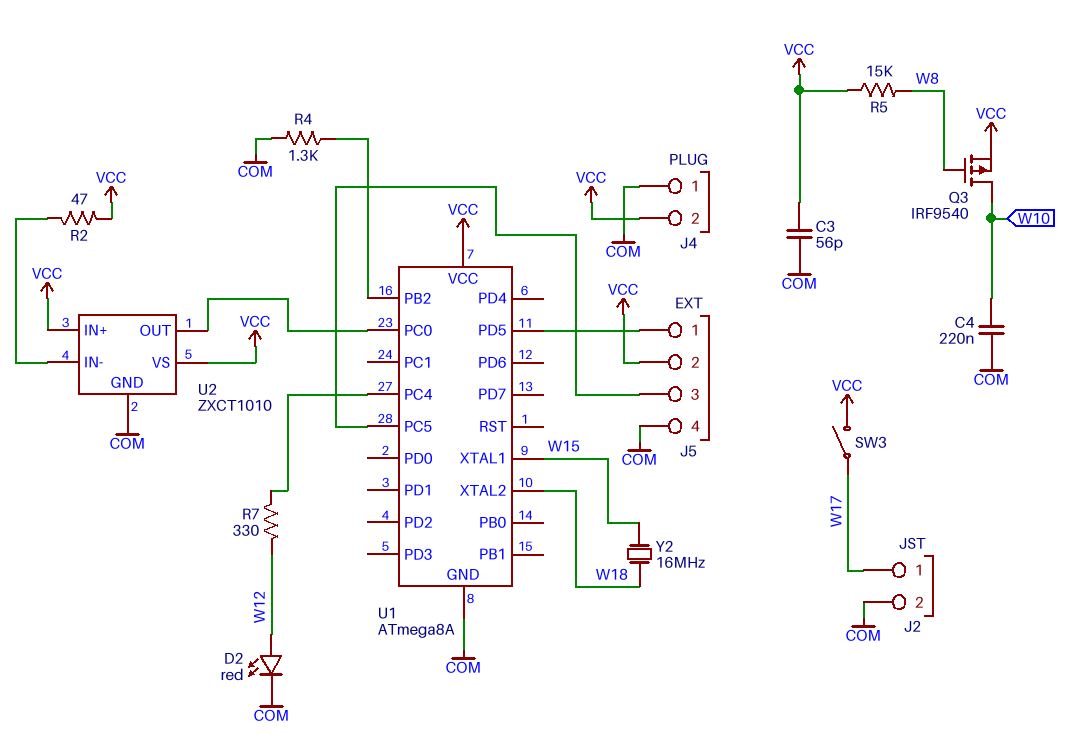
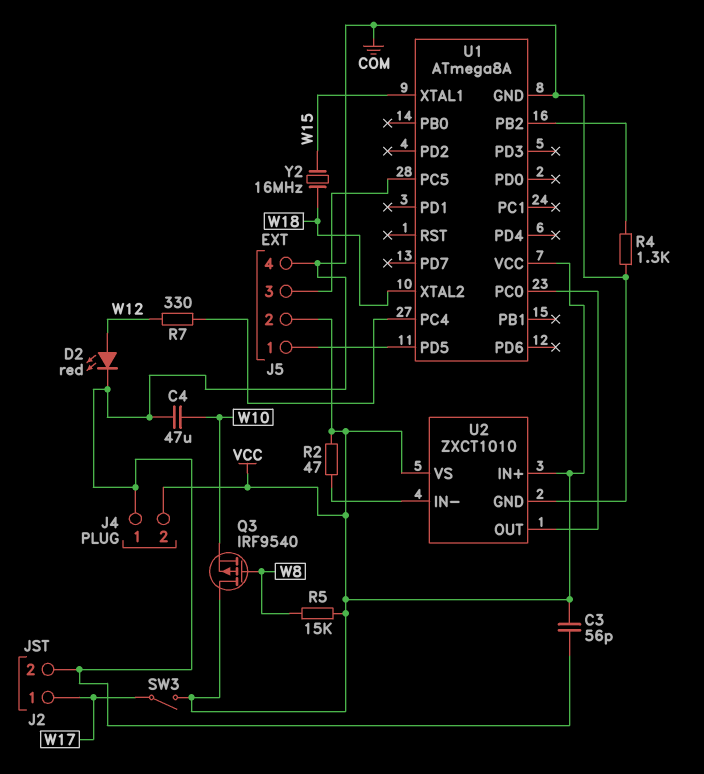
C4: 220nF (COM, W10) -> 47uF (COM, W10)
Q3: PMOS IRF9540 (G W8, D W10, S VCC) -> PMOS IRF9540 (G W8, D VCC, S W10)

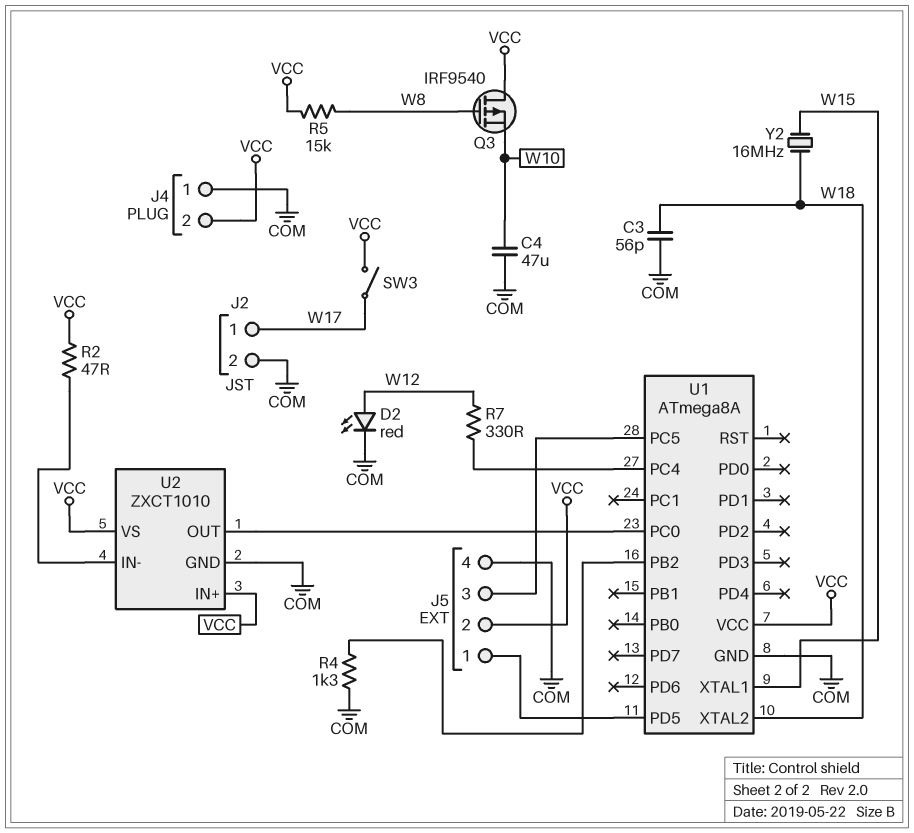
C3: 56pF (COM, VCC) -> 56pF (COM, W18)

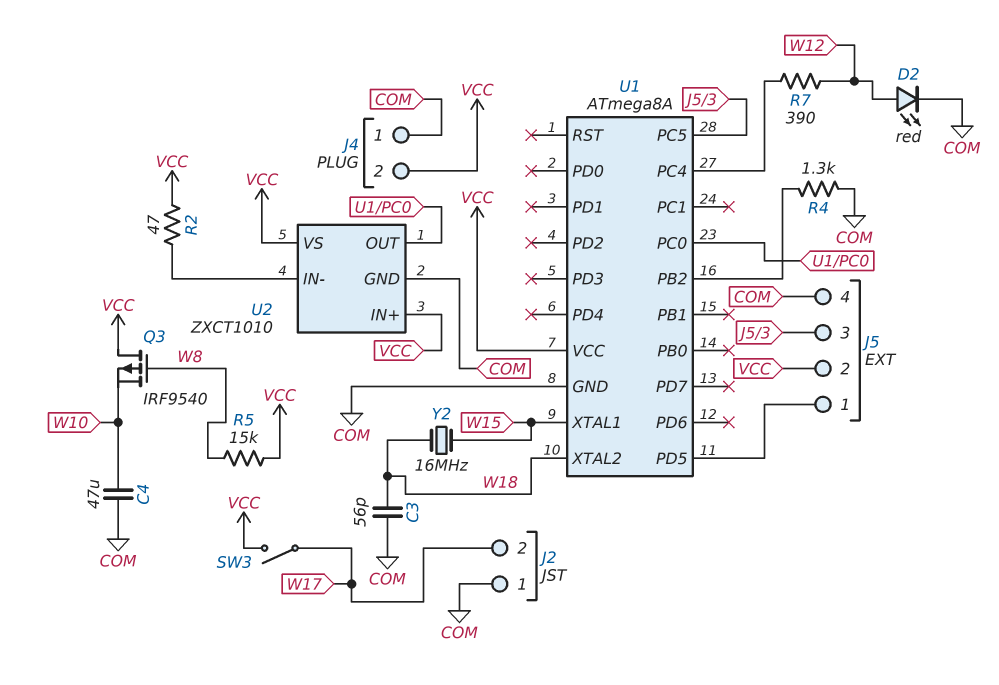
J2 pin 1: W17 -> COM
J2 pin 2: COM -> W17
R7: 330 (U1/PC4, W12) -> 390 (U1/PC4, W12)

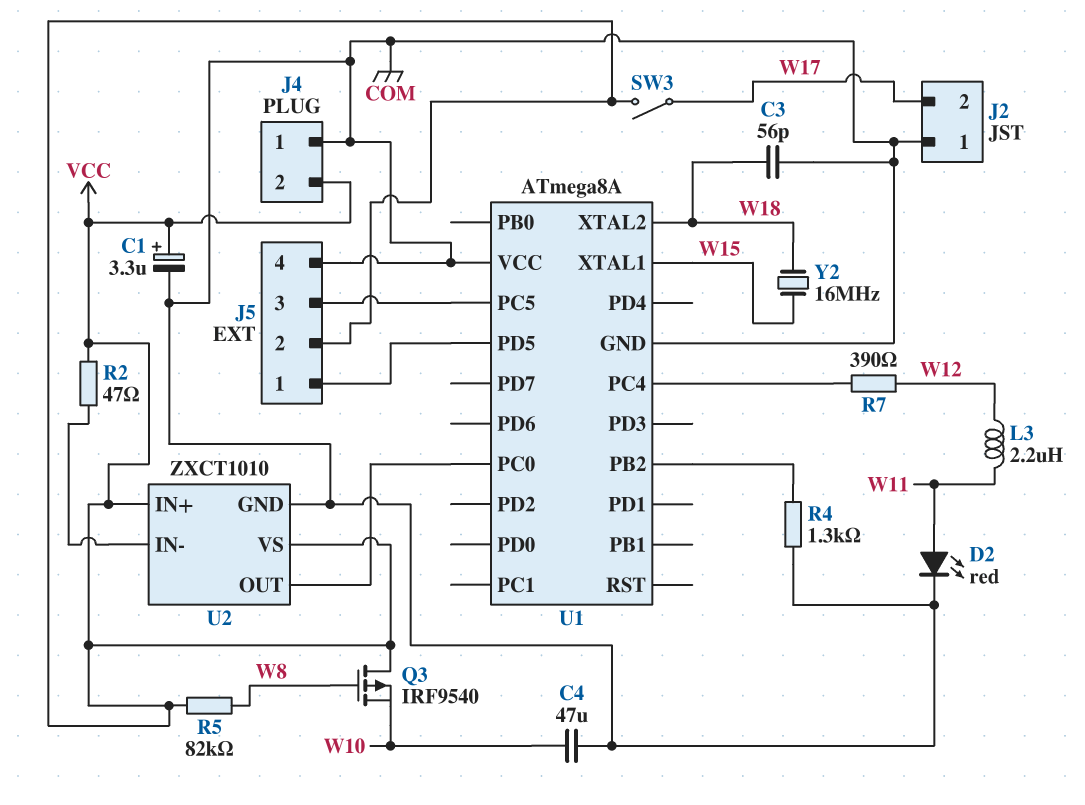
C1: none -> 3.3uF (plus VCC, minus COM)
D2: LED red (A W12, K COM) -> LED red (A W11, K COM)
L3: none -> 2.2uH (W11, W12)
R5: 15k (VCC, W8) -> 82k (VCC, W8)
U1 pin VCC: VCC -> COM

